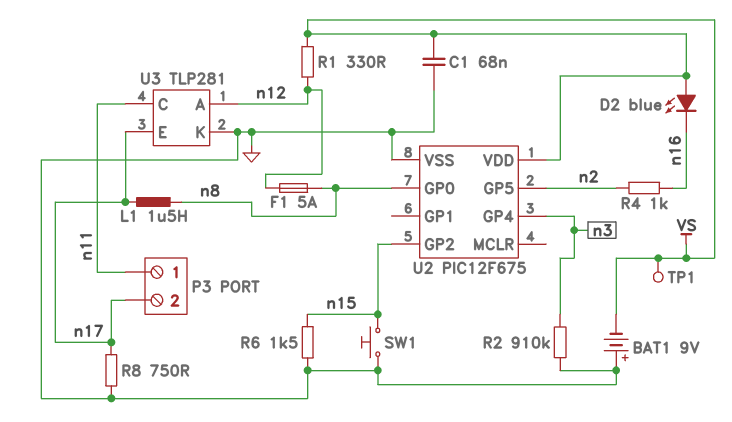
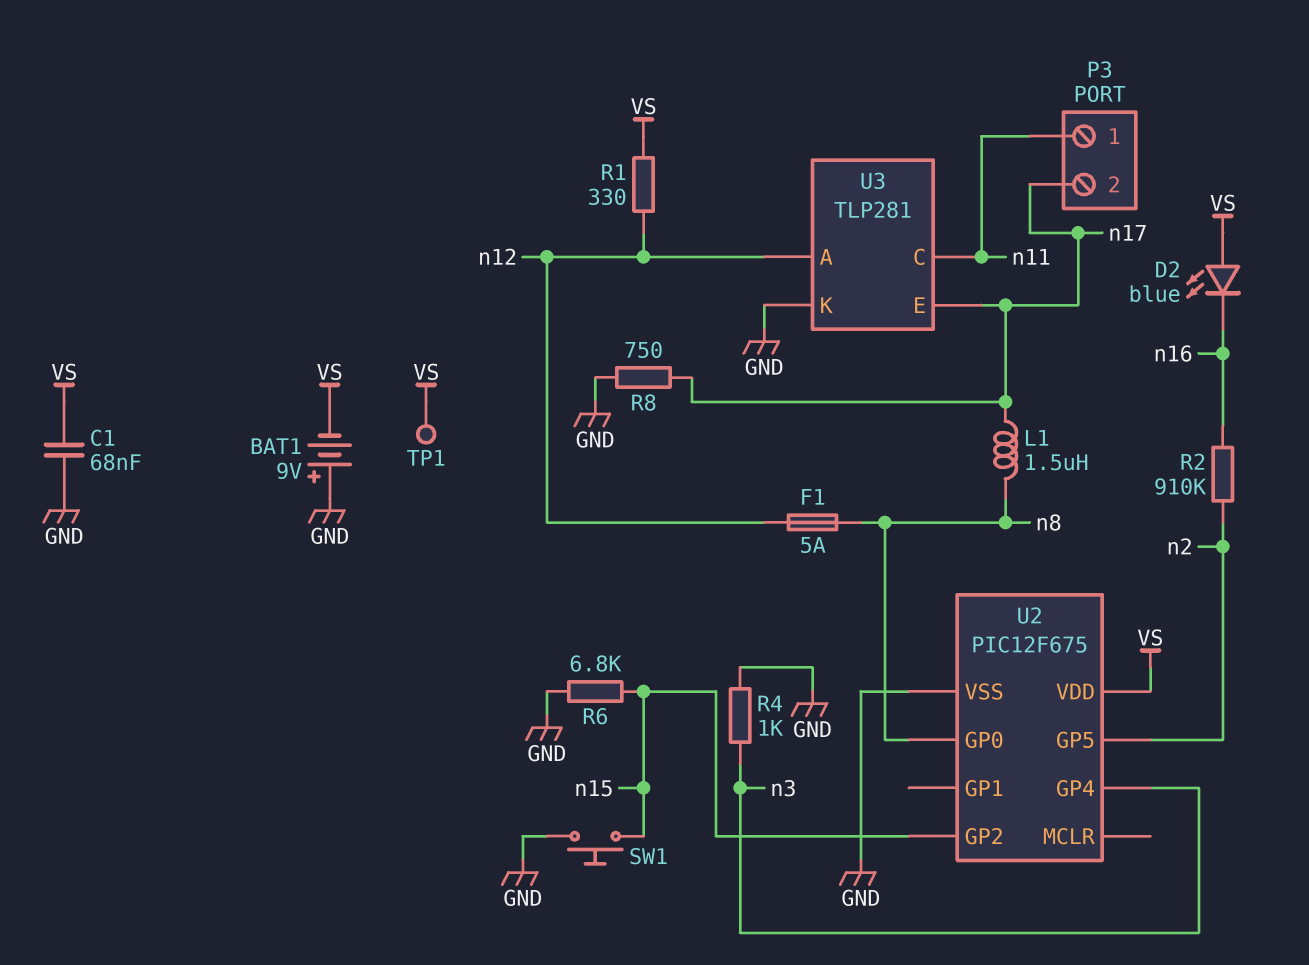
R2: 910k (GND, n3) -> 910k (n2, n16)
R4: 1k (n2, n16) -> 1k (GND, n3)
R6: 1.5k (GND, n15) -> 6.8k (GND, n15)

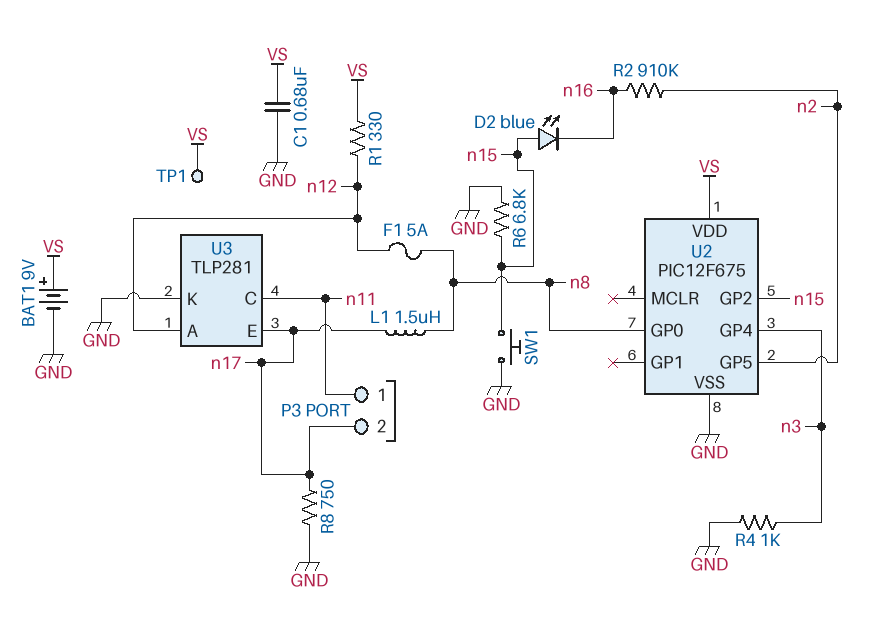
BAT1: 9V (plus GND, minus VS) -> 9V (plus VS, minus GND)
C1: 68nF (GND, VS) -> 680nF (GND, VS)
D2: LED blue (A VS, K n16) -> LED blue (A n15, K n16)

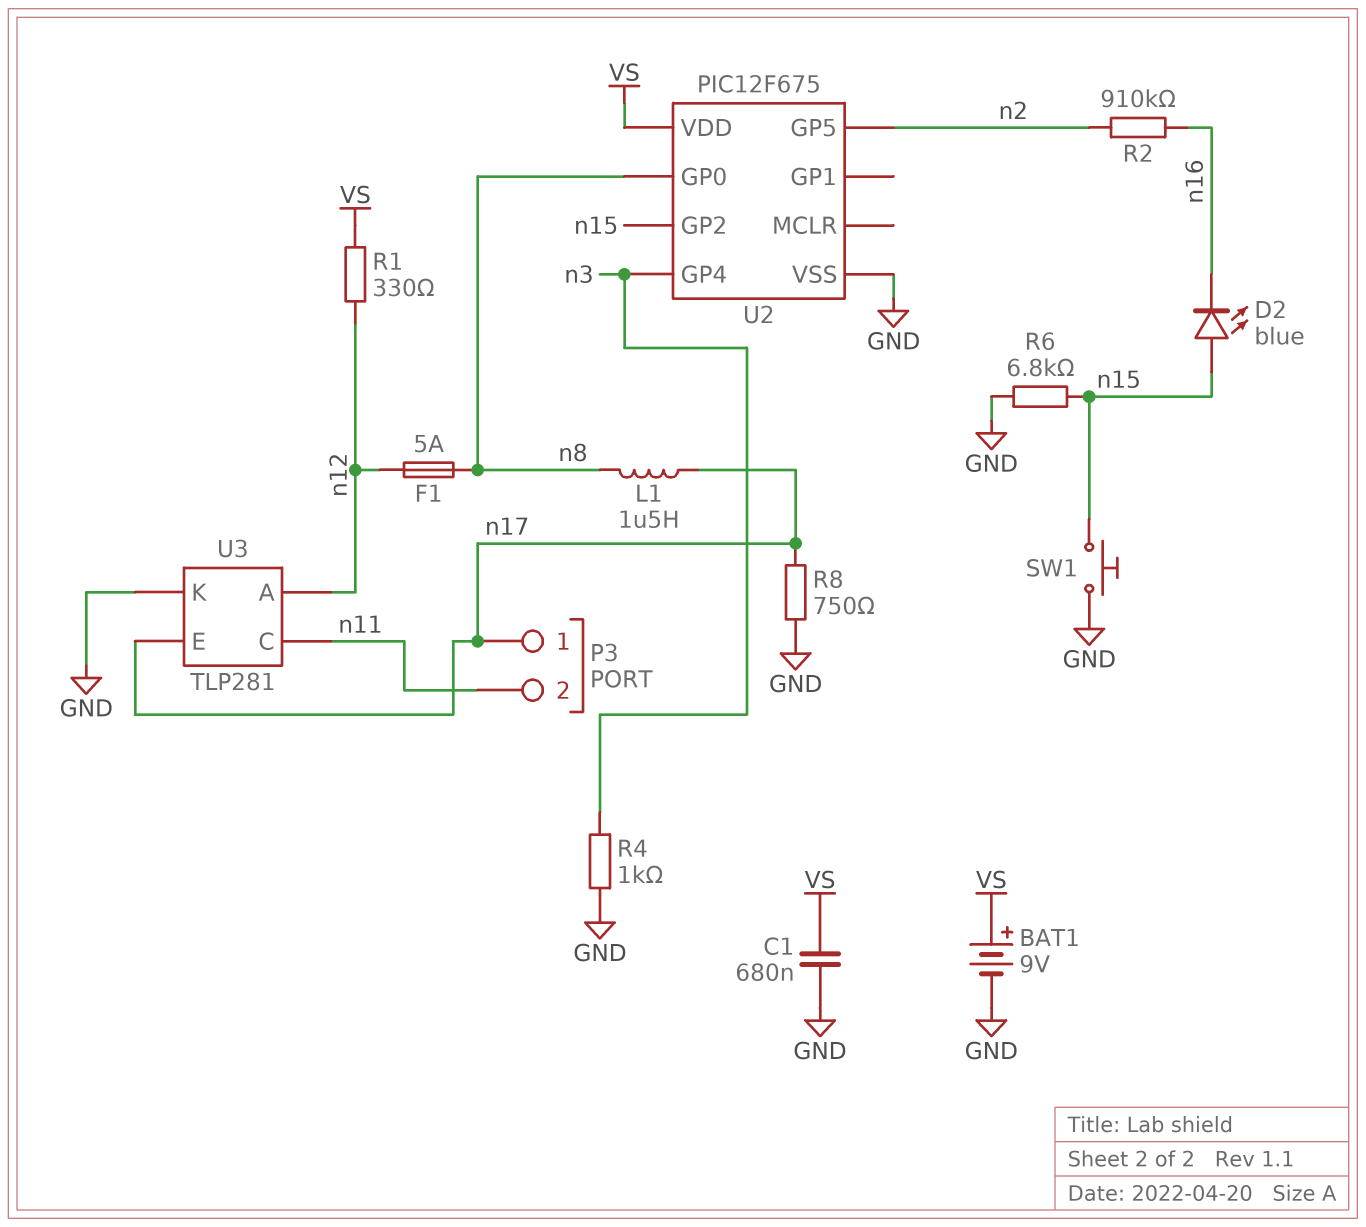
P3 pin 1: n11 -> n17
P3 pin 2: n17 -> n11
TP1: test point (VS) -> none

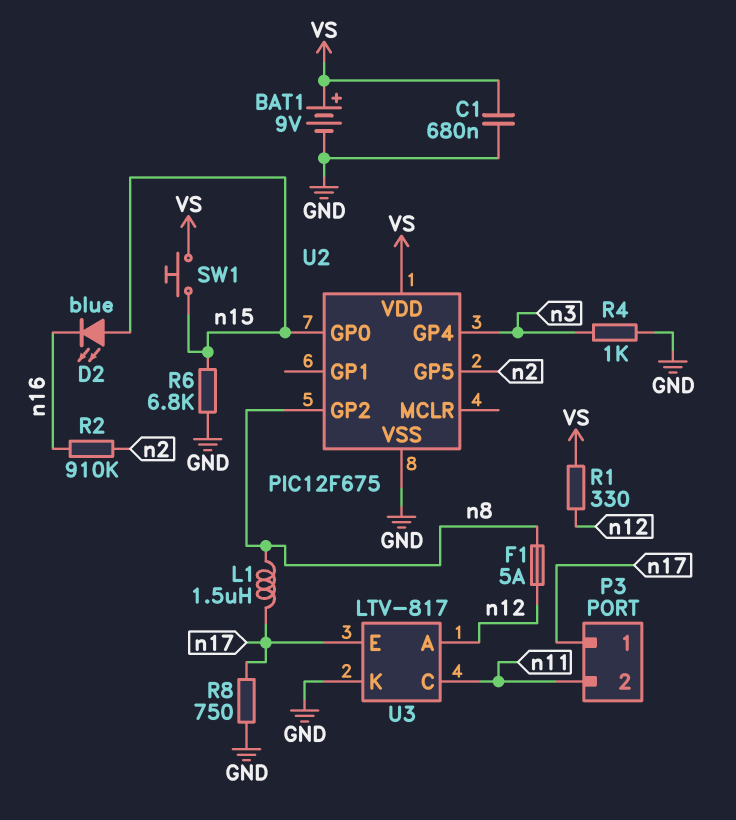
SW1: button (GND, n15) -> button (VS, n15)
U2 pin GP0: n8 -> n15
U2 pin GP2: n15 -> n8
U3: TLP281 -> LTV-817

